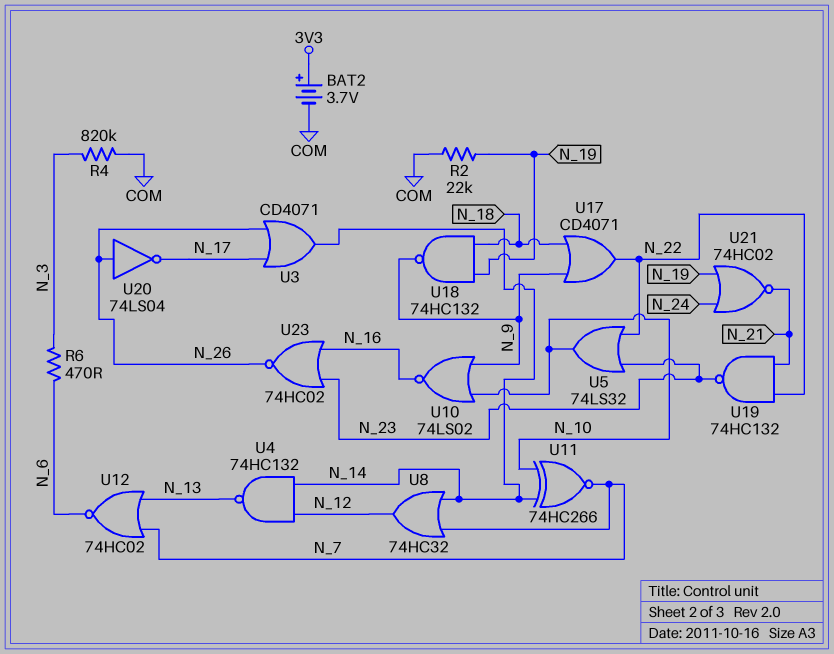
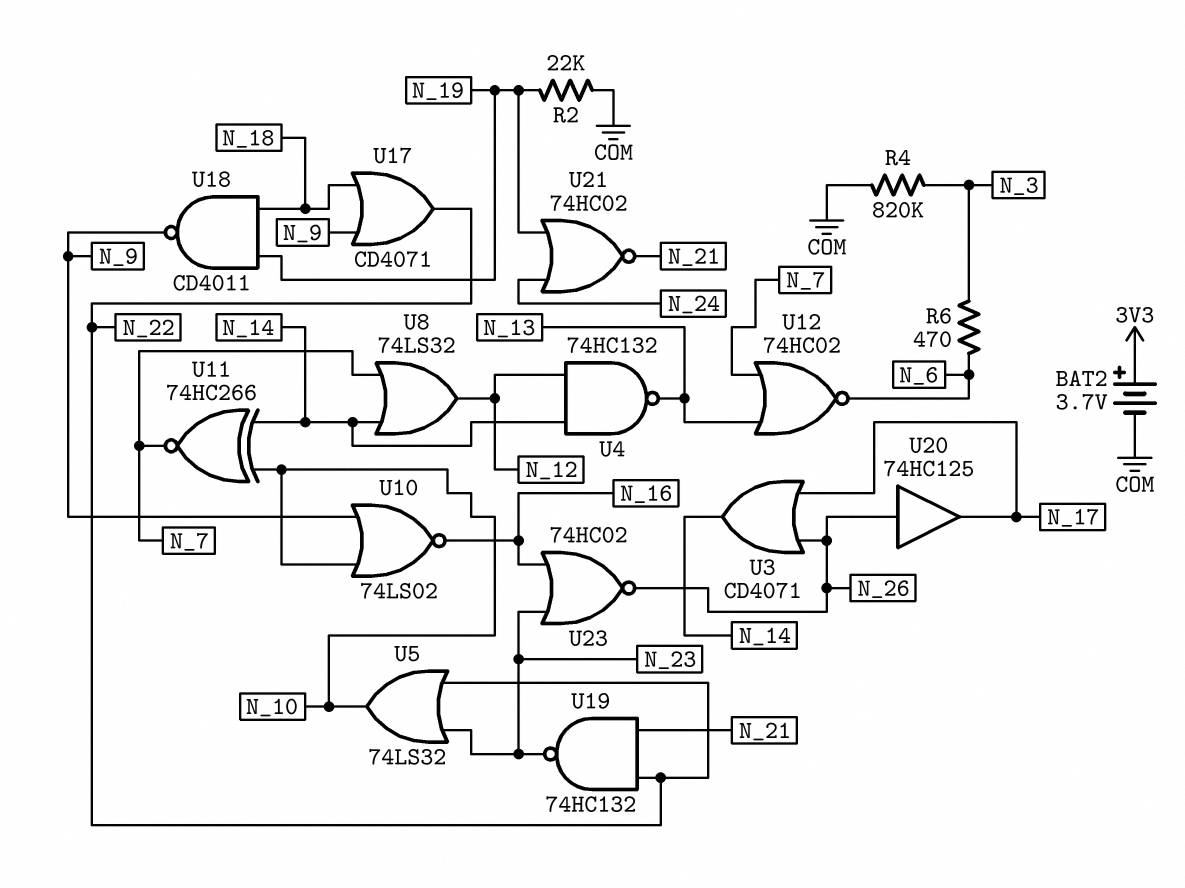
U8: OR 74HC32 (in N_7, in N_14, out N_12) -> OR 74LS32 (in N_7, in N_14, out N_12)
U18: NAND 74HC132 (in N_18, in N_19, out N_9) -> NAND CD4011 (in N_18, in N_19, out N_9)
U20: NOT 74LS04 (in N_26, out N_17) -> buffer 74HC125 (in N_26, out N_17)

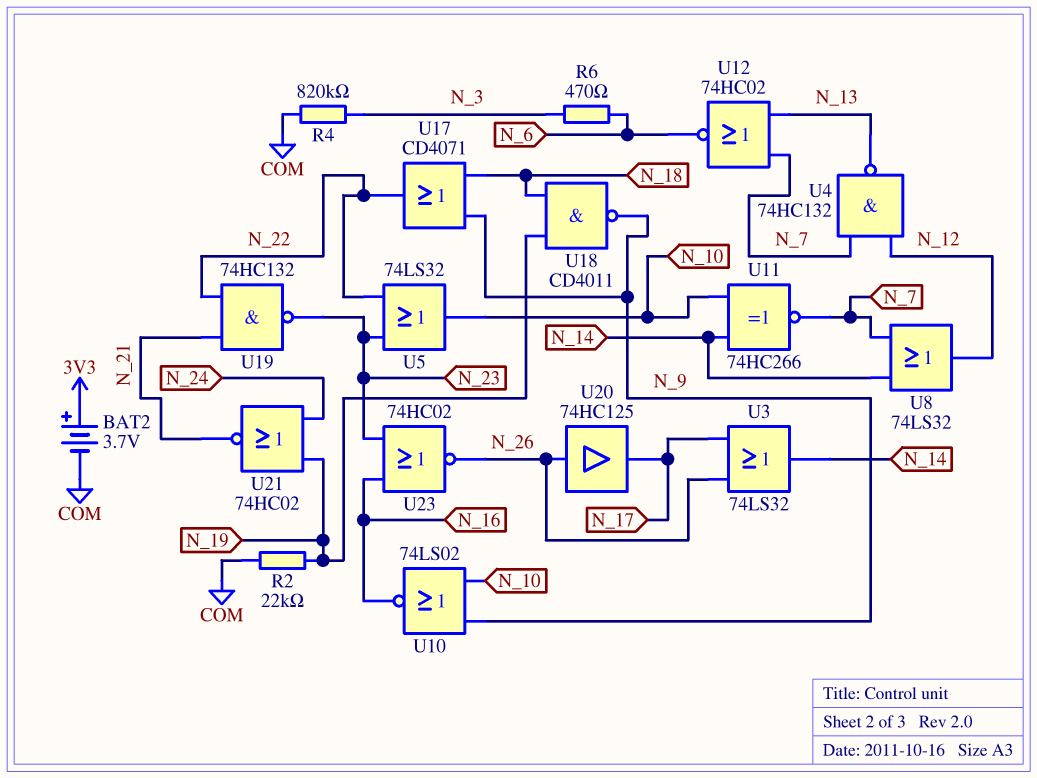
U3: OR CD4071 (in N_17, in N_26, out N_14) -> OR 74LS32 (in N_17, in N_26, out N_14)
U4: NAND 74HC132 (in N_12, in N_14, out N_13) -> NAND 74HC132 (in N_7, in N_12, out N_13)

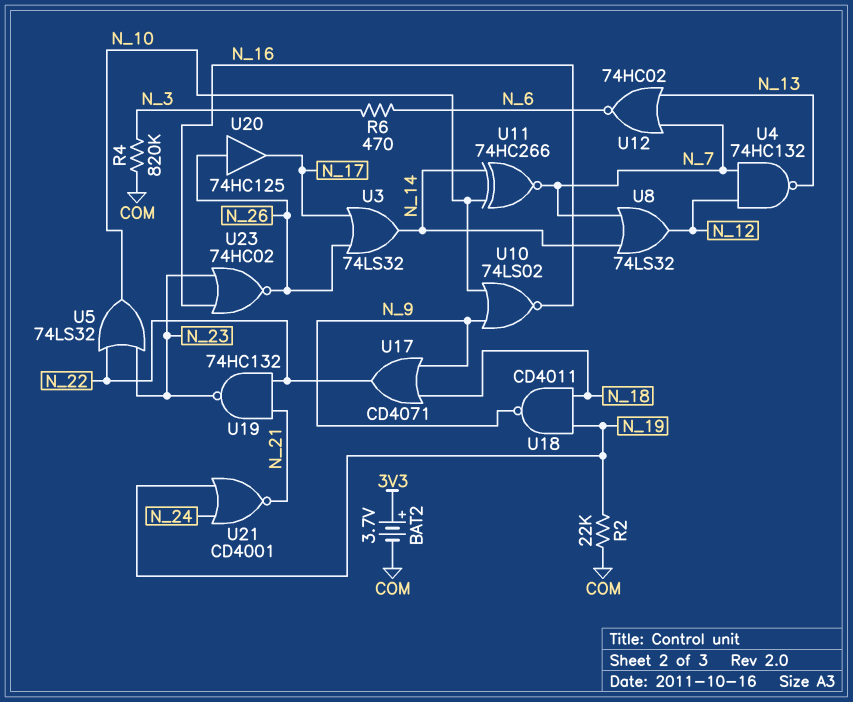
U21: NOR 74HC02 (in N_19, in N_24, out N_21) -> NOR CD4001 (in N_19, in N_24, out N_21)

